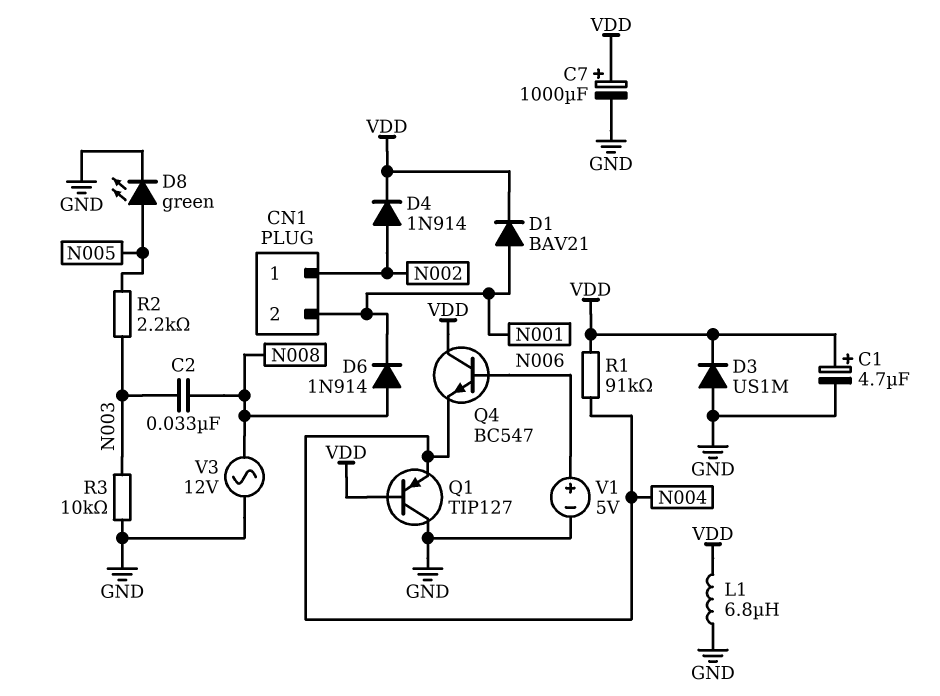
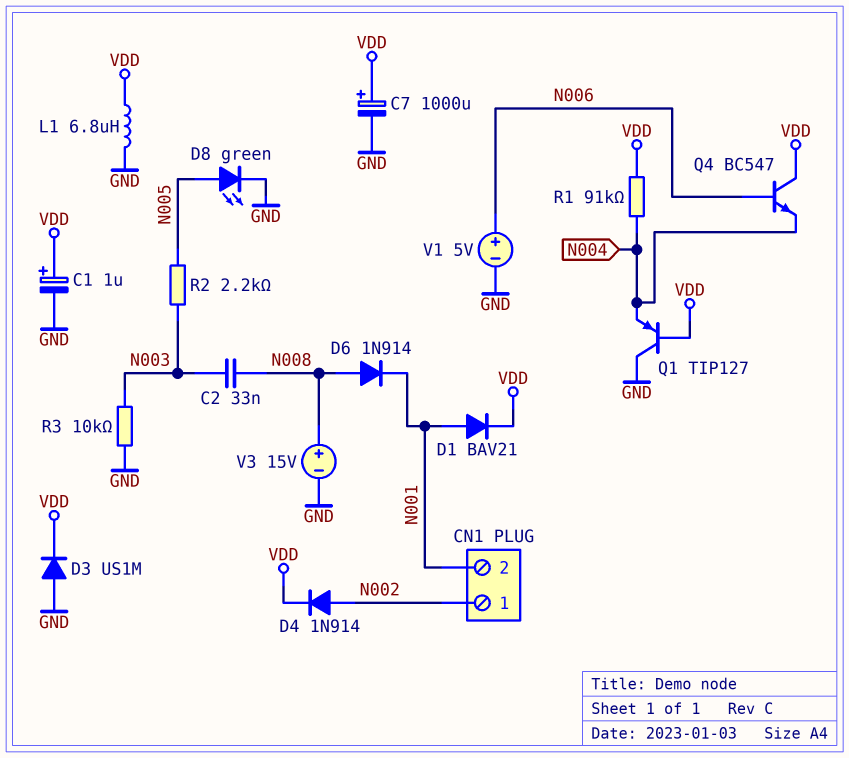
C1: 4.7uF (plus VDD, minus GND) -> 1uF (plus VDD, minus GND)
V3: AC 12V (GND, N008) -> 15V (plus N008, minus GND)

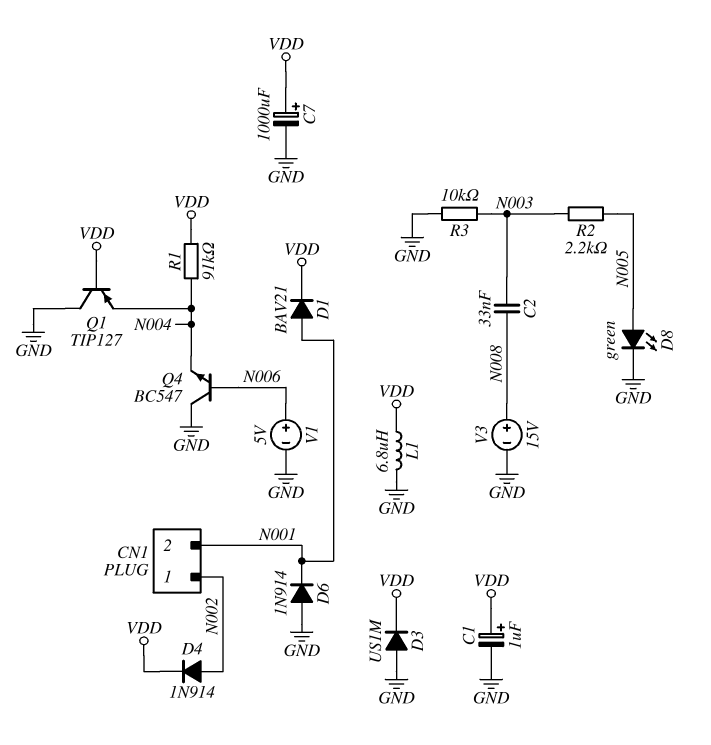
D6: diode 1N914 (A N008, K N001) -> diode 1N914 (A GND, K N001)
Q4: NPN BC547 (B N006, C VDD, E N004) -> NPN BC547 (B N006, C GND, E N004)

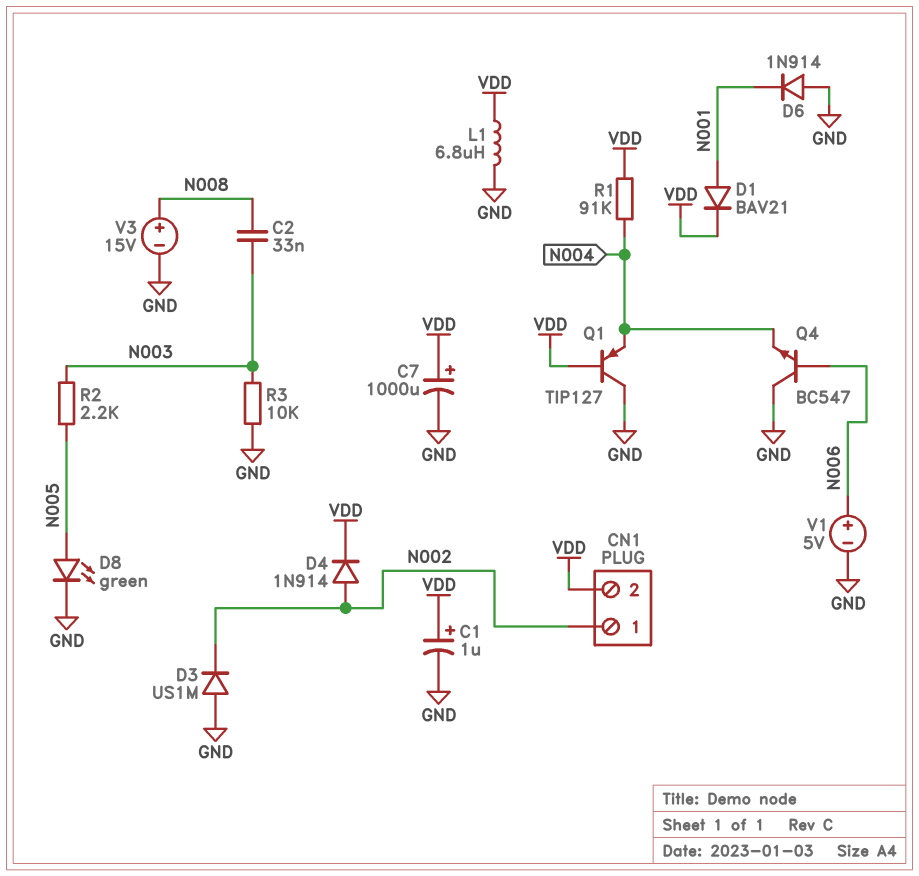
CN1 pin 2: N001 -> VDD
D3: diode US1M (A GND, K VDD) -> diode US1M (A GND, K N002)

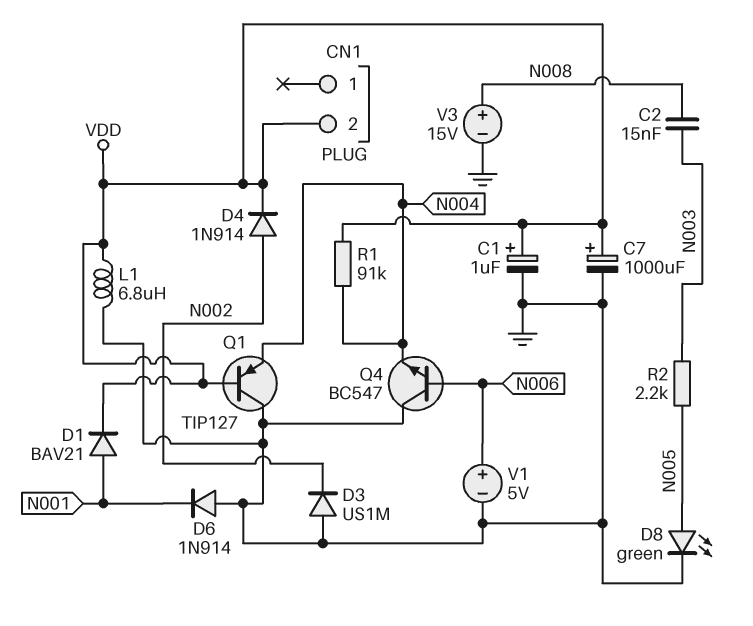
C2: 33nF (N003, N008) -> 15nF (N003, N008)
CN1 pin 1: N002 -> none
R3: 10k (GND, N003) -> none

